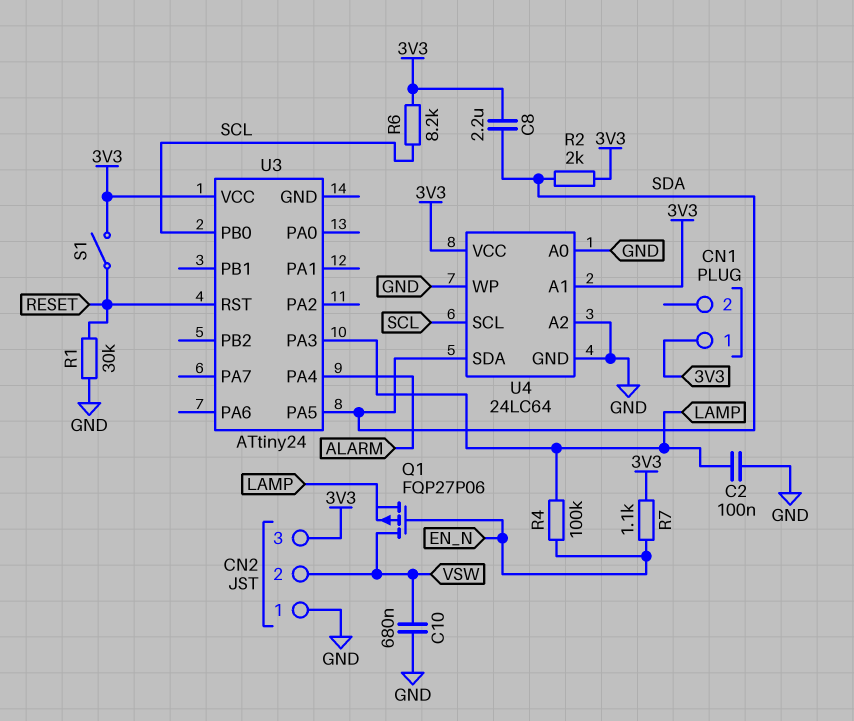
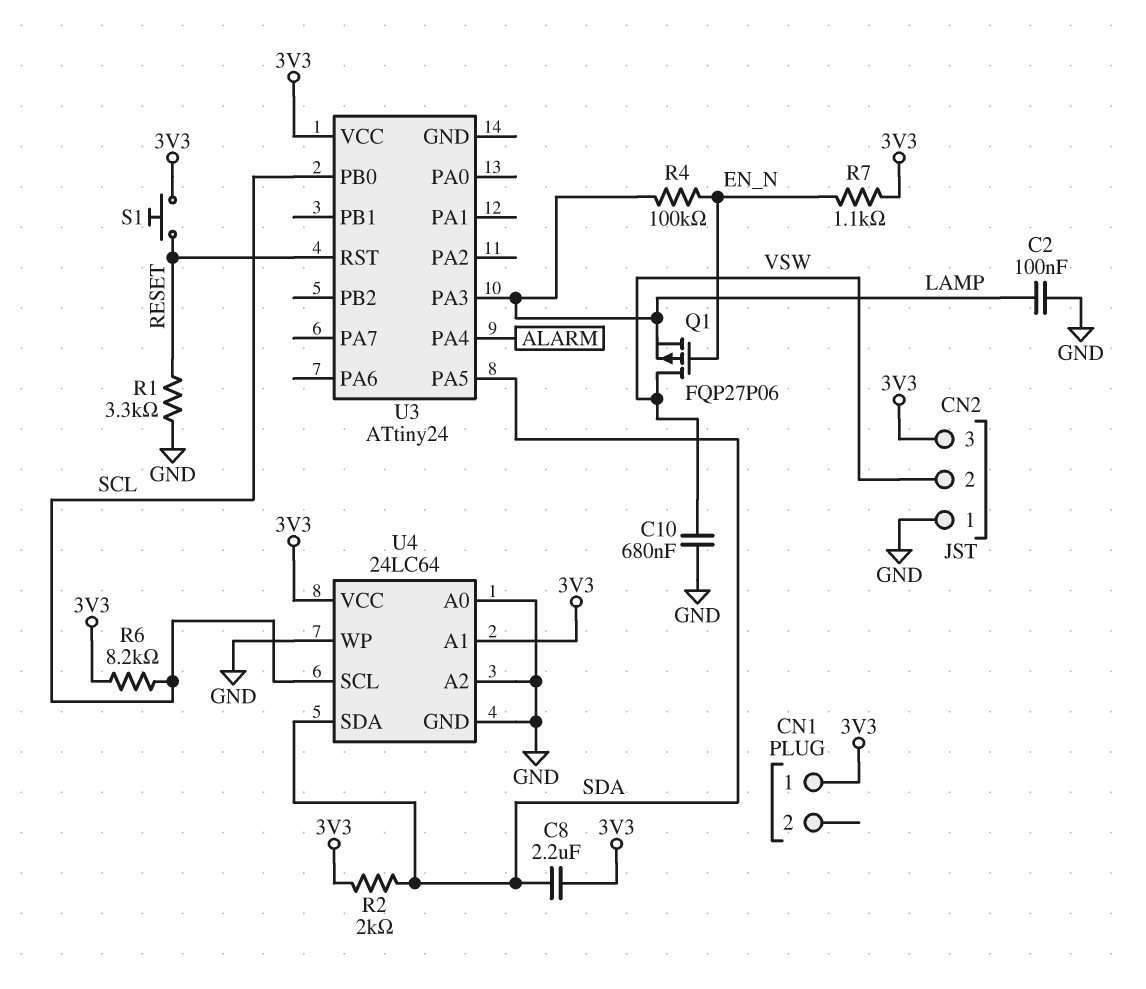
R1: 30k (GND, RESET) -> 3.3k (GND, RESET)
S1: switch (3V3, RESET) -> button (3V3, RESET)

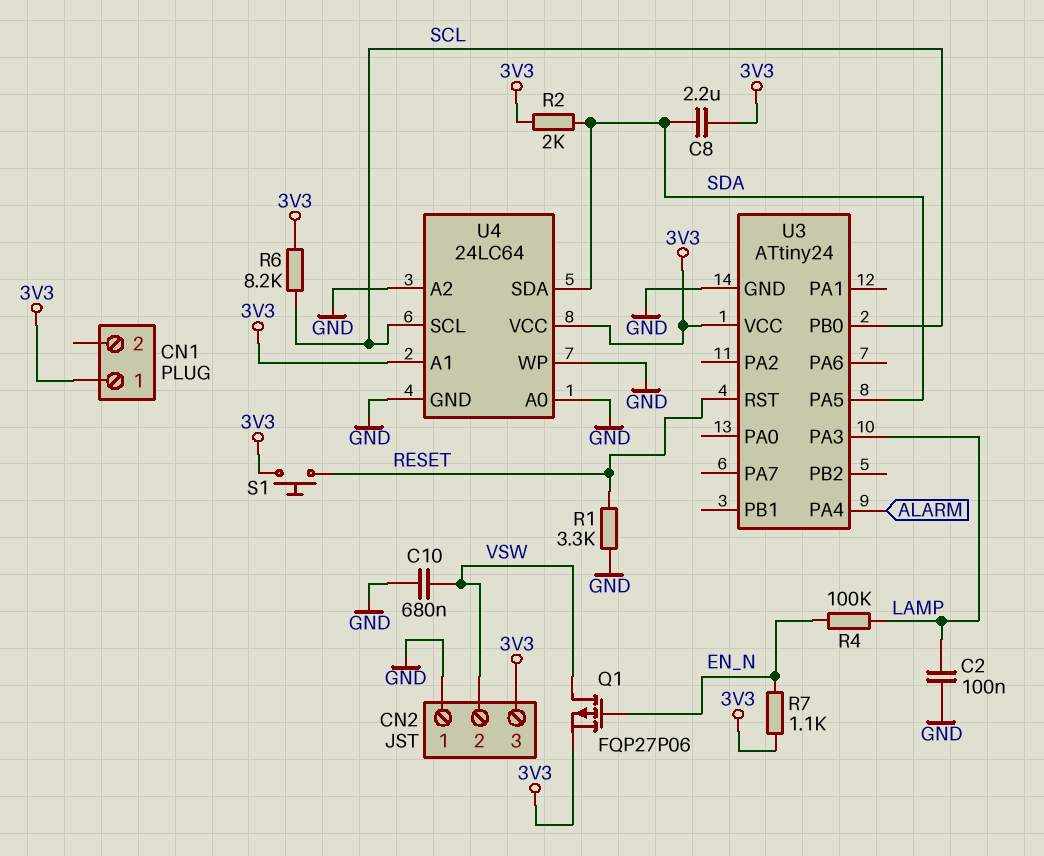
Q1: PMOS FQP27P06 (G EN_N, D VSW, S LAMP) -> PMOS FQP27P06 (G EN_N, D VSW, S 3V3)
U3 pin GND: none -> GND

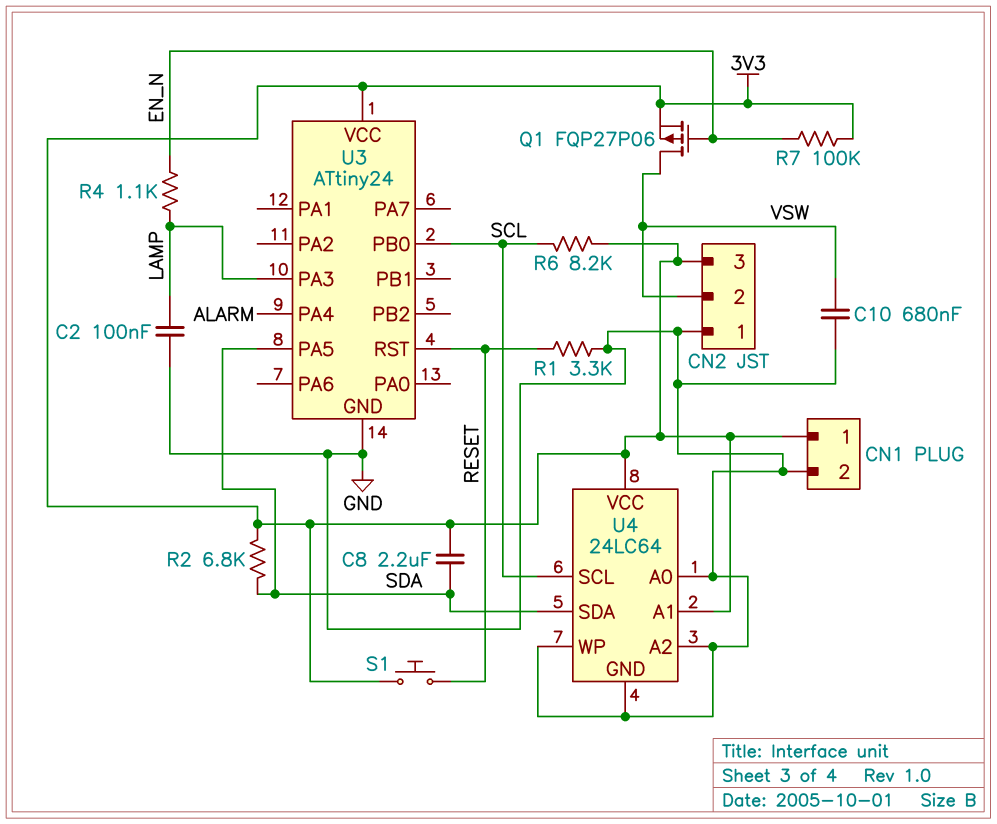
CN1 pin 2: none -> GND
R2: 2k (3V3, SDA) -> 6.8k (3V3, SDA)
R4: 100k (EN_N, LAMP) -> 1.1k (EN_N, LAMP)
R7: 1.1k (3V3, EN_N) -> 100k (3V3, EN_N)

